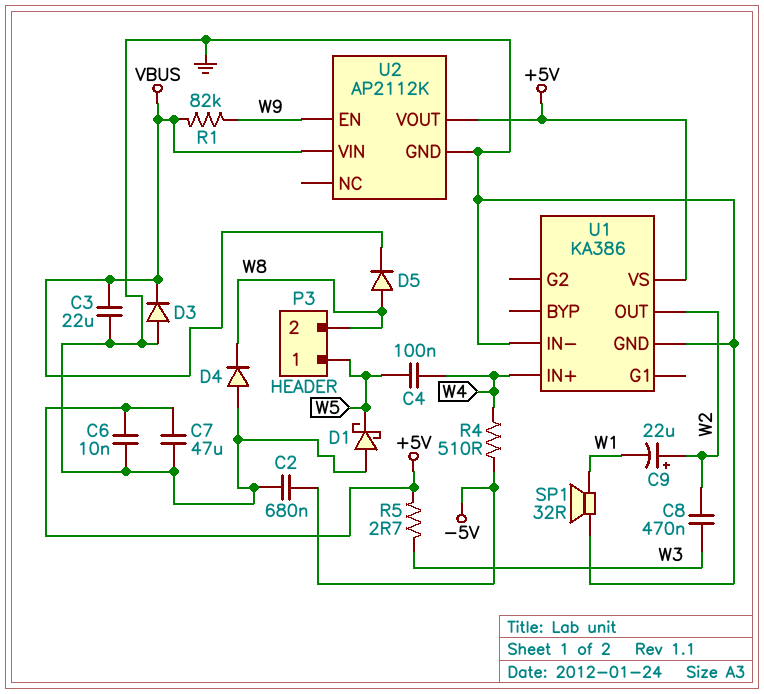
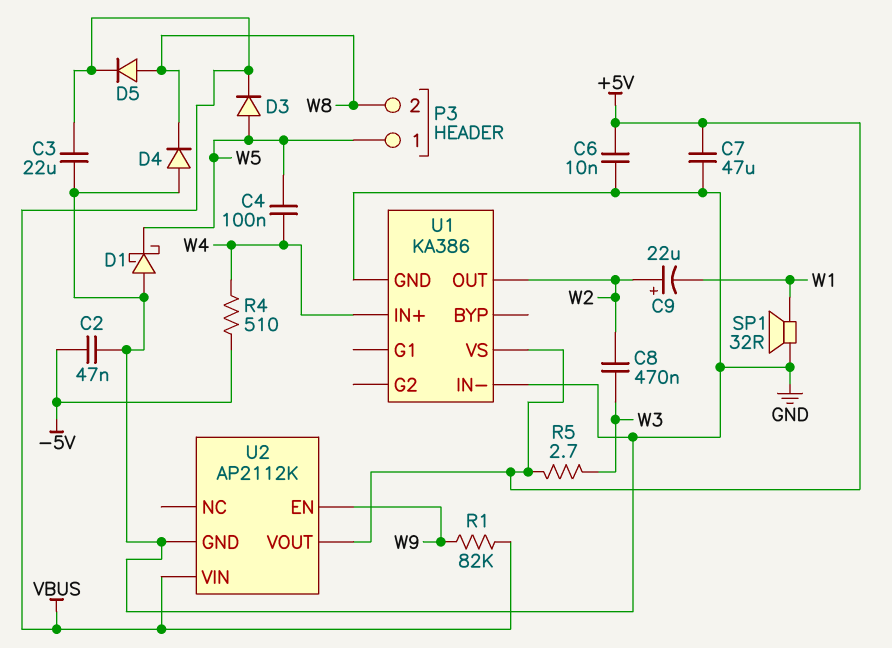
C2: 680nF (-5V, GND) -> 47nF (-5V, GND)
D3: diode (A GND, K VBUS) -> diode (A W5, K VBUS)

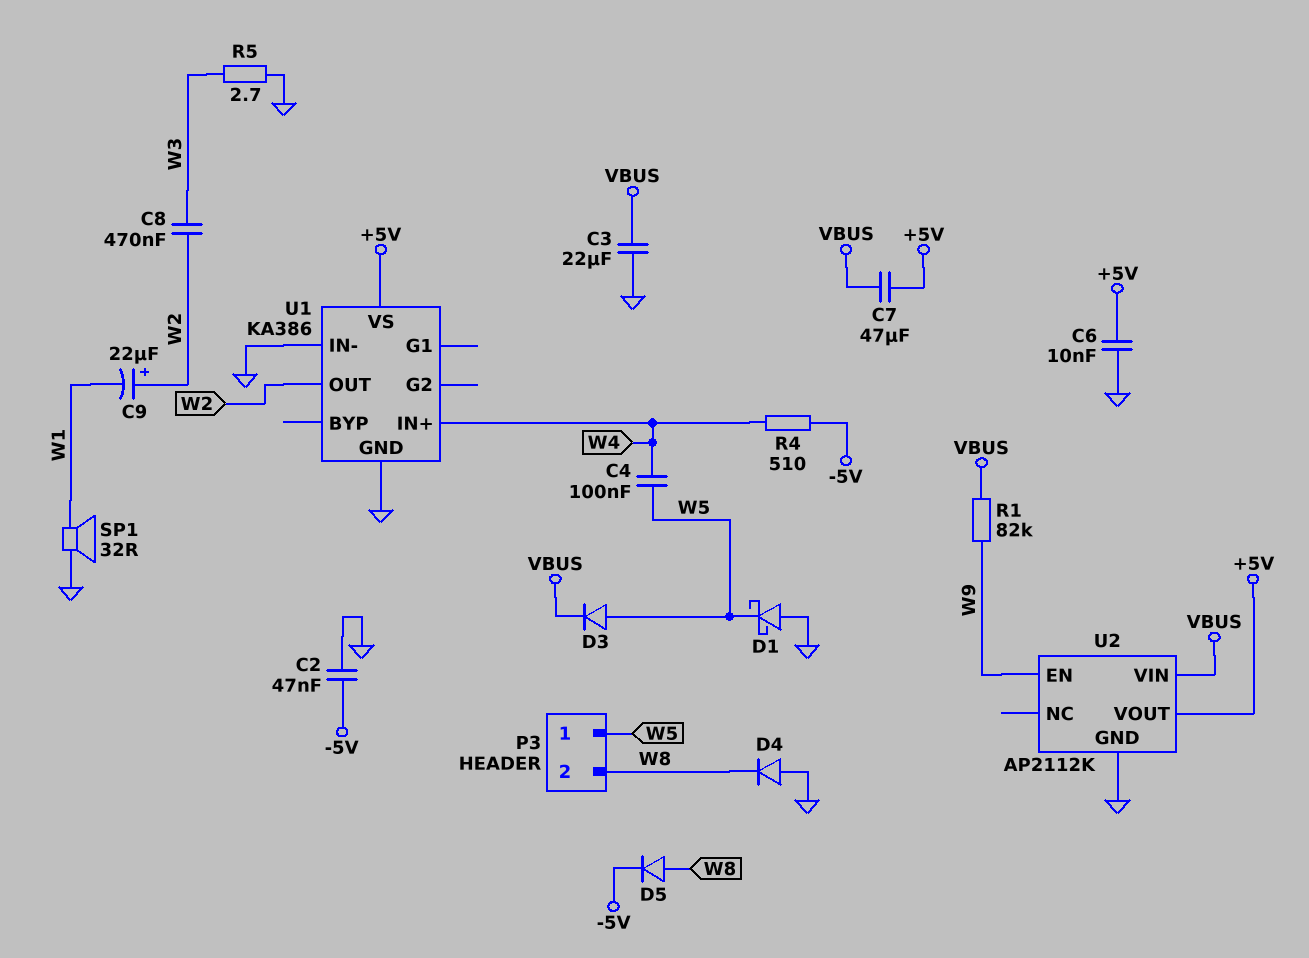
C7: 47uF (+5V, GND) -> 47uF (+5V, VBUS)
D5: diode (A W8, K VBUS) -> diode (A W8, K -5V)
R5: 2.7 (+5V, W3) -> 2.7 (GND, W3)

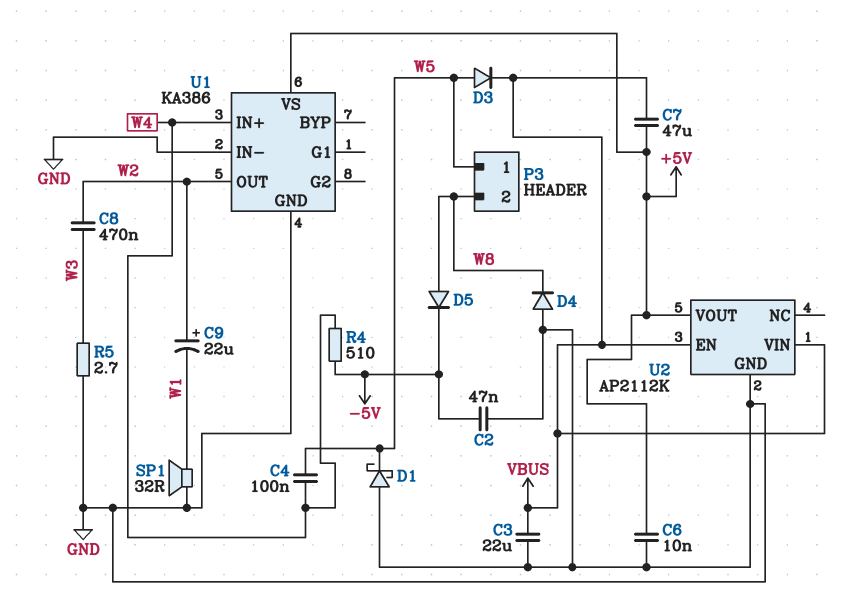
R1: 82k (VBUS, W9) -> none
U2 pin EN: W9 -> VBUS

